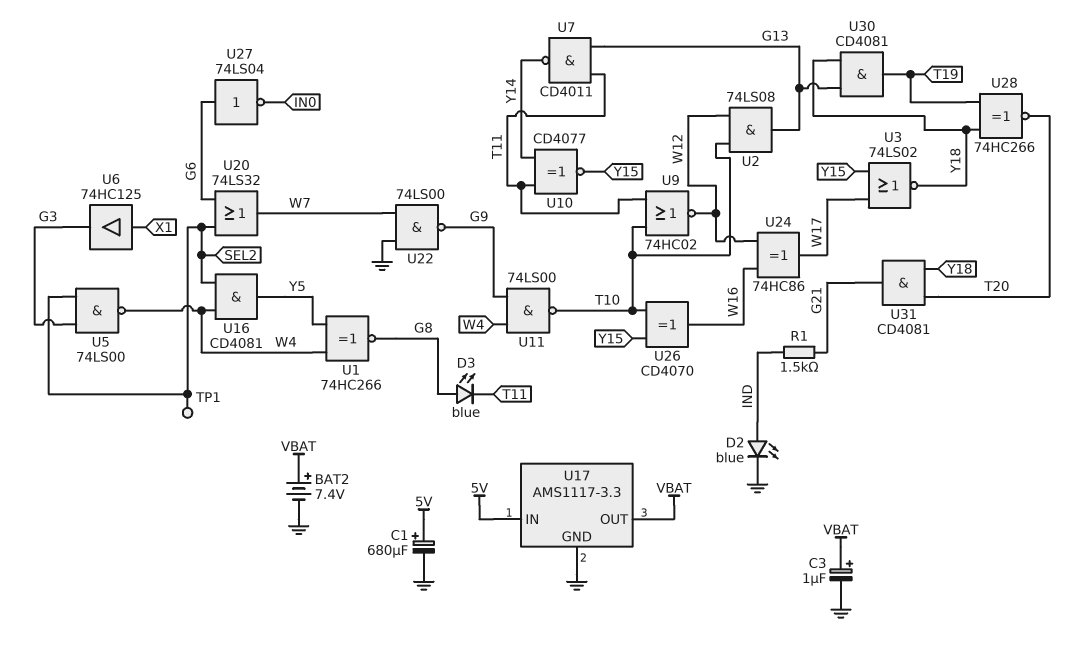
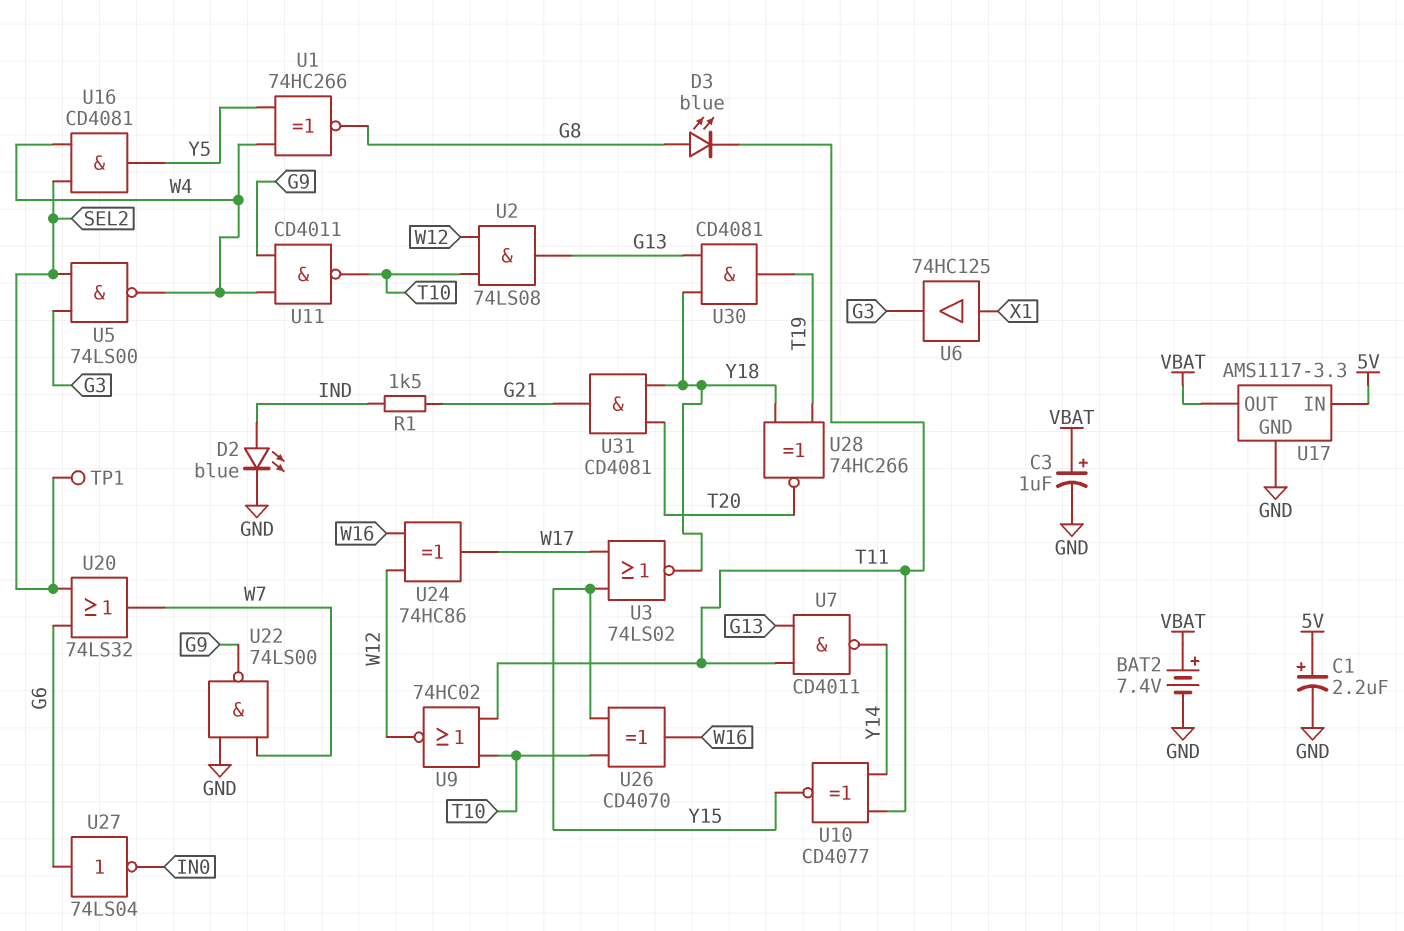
C1: 680uF (plus 5V, minus GND) -> 2.2uF (plus 5V, minus GND)
U11: NAND 74LS00 (in G9, in W4, out T10) -> NAND CD4011 (in G9, in W4, out T10)

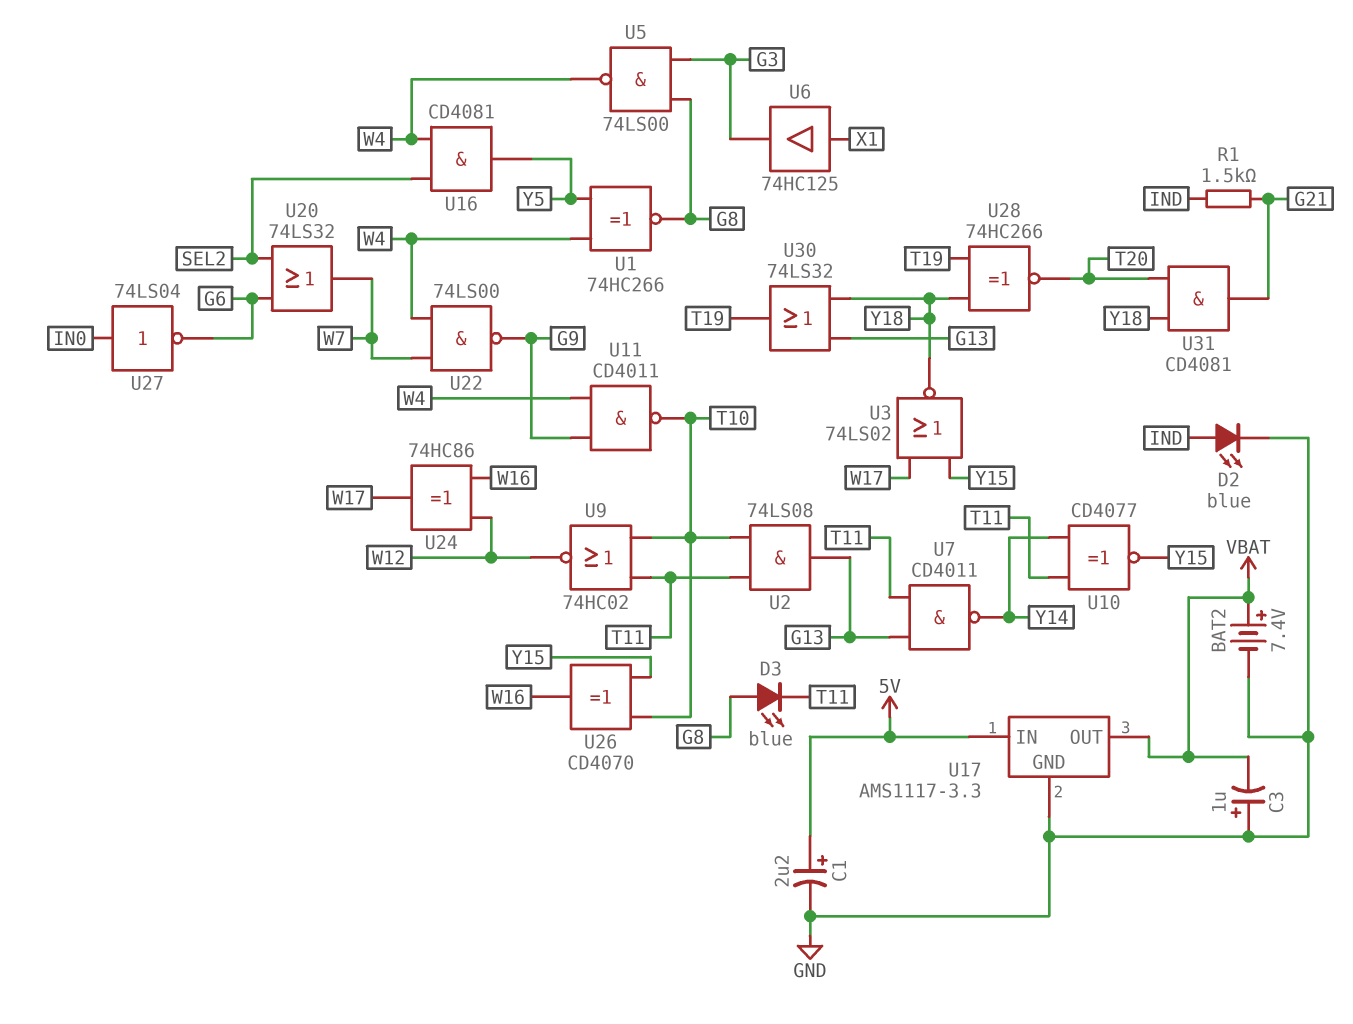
C3: 1uF (plus VBAT, minus GND) -> 1uF (plus GND, minus VBAT)
TP1: test point (SEL2) -> none
U2: AND 74LS08 (in T10, in W12, out G13) -> AND 74LS08 (in T10, in T11, out G13)
U5: NAND 74LS00 (in G3, in SEL2, out W4) -> NAND 74LS00 (in G3, in G8, out W4)
U22: NAND 74LS00 (in GND, in W7, out G9) -> NAND 74LS00 (in W4, in W7, out G9)
U27: NOT 74LS04 (in G6, out IN0) -> NOT 74LS04 (in IN0, out G6)
U30: AND CD4081 (in G13, in Y18, out T19) -> OR 74LS32 (in G13, in Y18, out T19)

